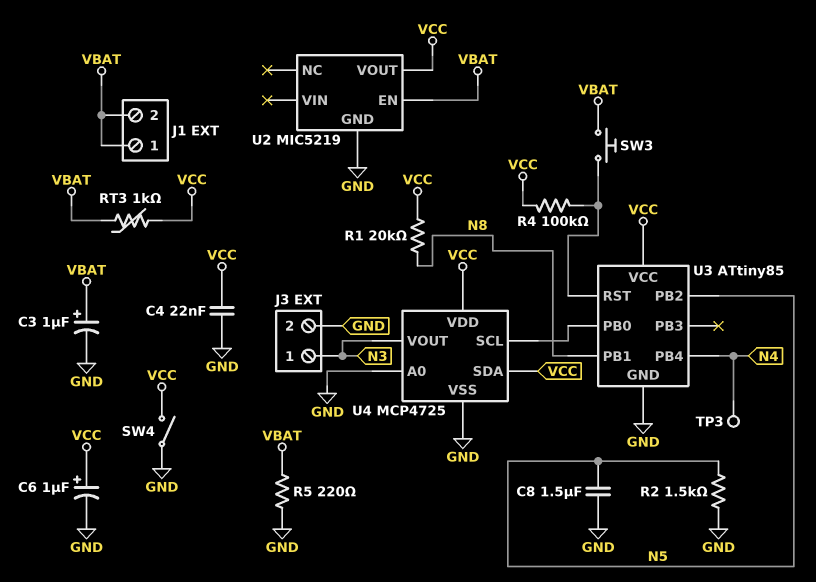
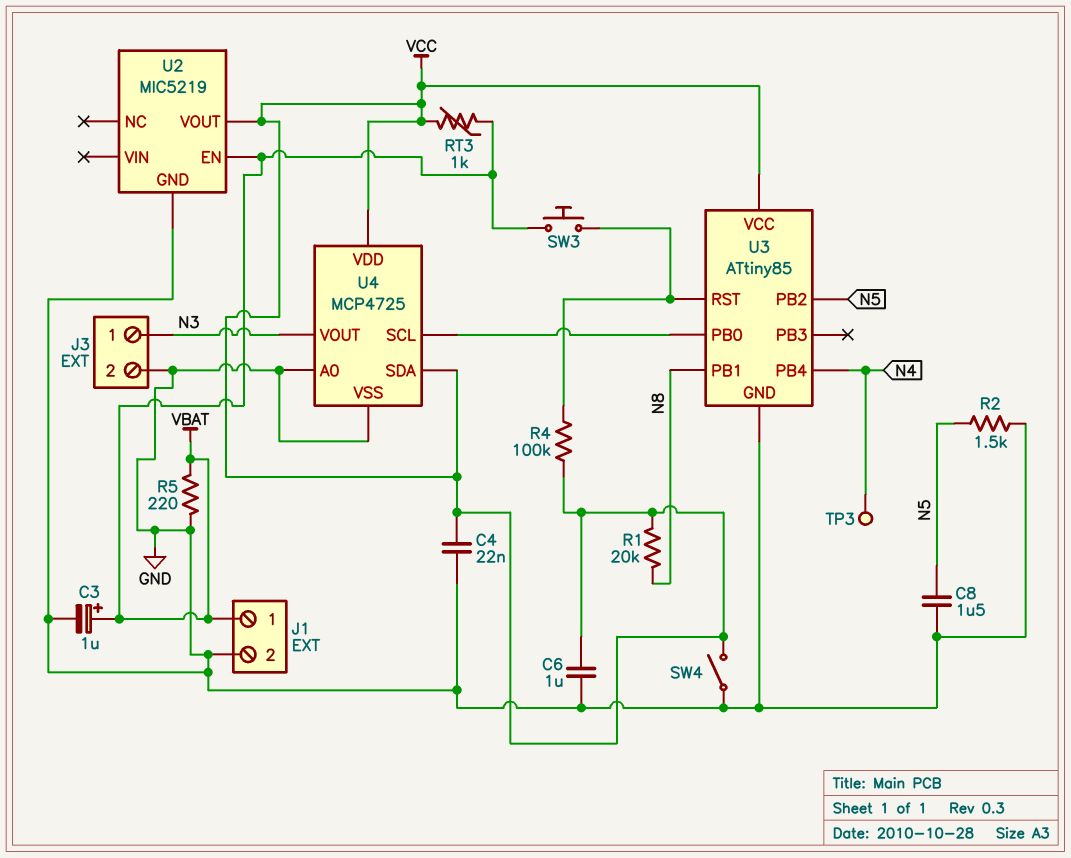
C6: 1uF (plus VCC, minus GND) -> 1uF (GND, VCC)
J1 pin 2: VBAT -> GND

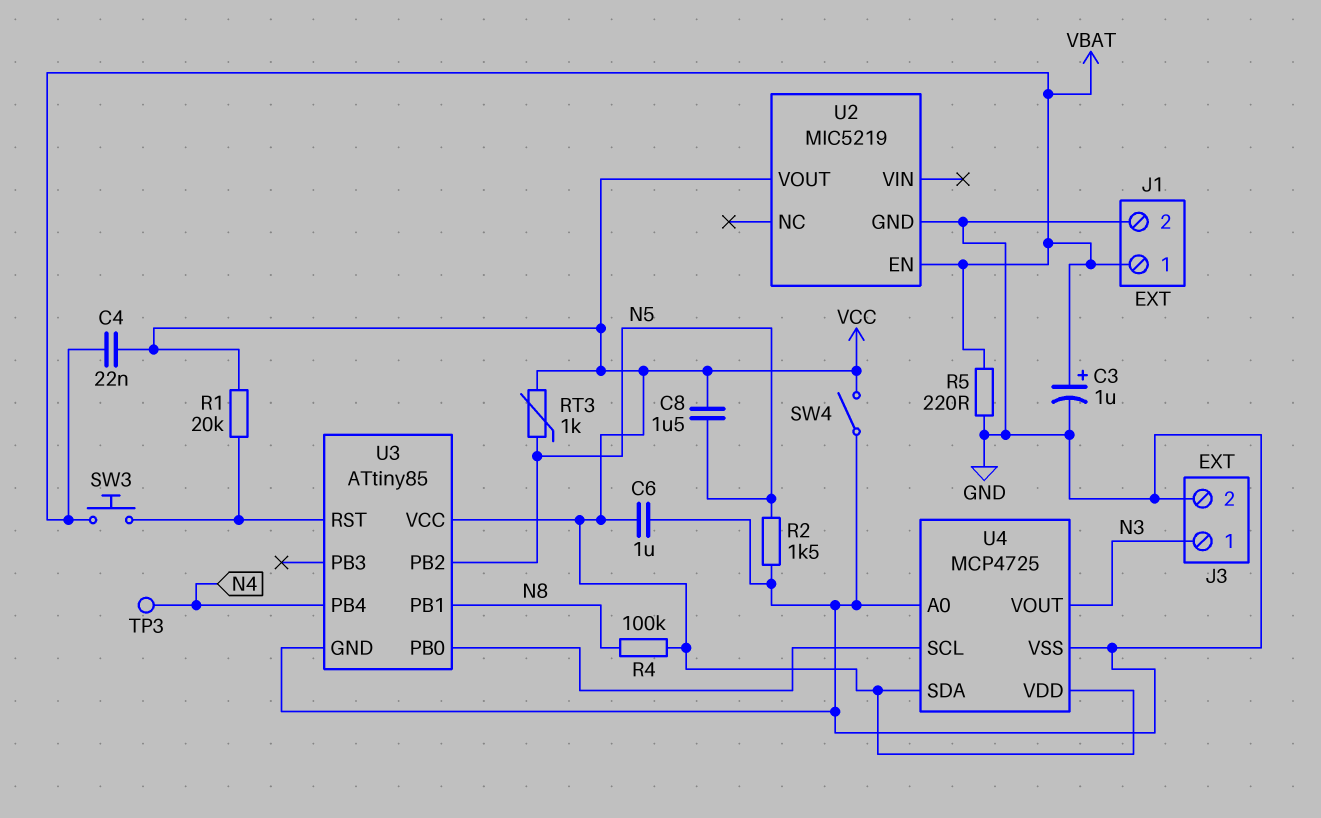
C4: 22nF (GND, VCC) -> 22nF (VBAT, VCC)
C8: 1.5uF (GND, N5) -> 1.5uF (N5, VCC)
R1: 20k (N8, VCC) -> 20k (U3/RST, VCC)
R4: 100k (U3/RST, VCC) -> 100k (N8, VCC)
RT3: 1k (VBAT, VCC) -> 1k (N5, VCC)

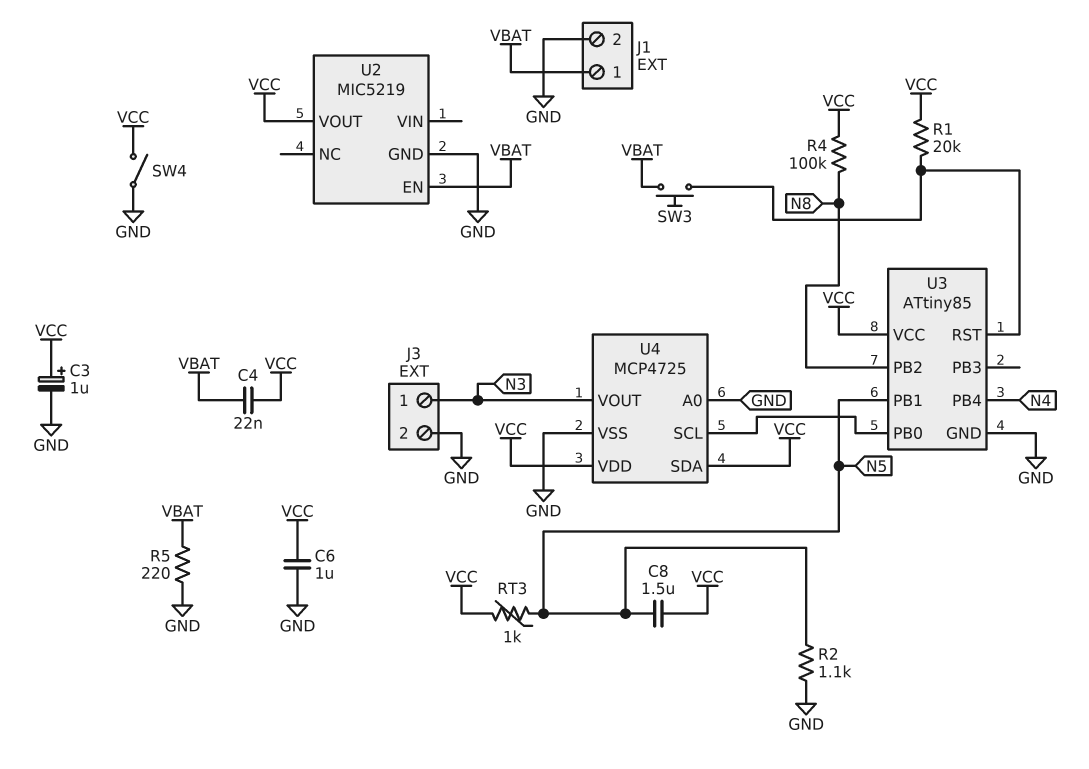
C3: 1uF (plus VBAT, minus GND) -> 1uF (plus VCC, minus GND)
R2: 1.5k (GND, N5) -> 1.1k (GND, N5)
TP3: test point (N4) -> none
U3 pin PB1: N8 -> N5
U3 pin PB2: N5 -> N8

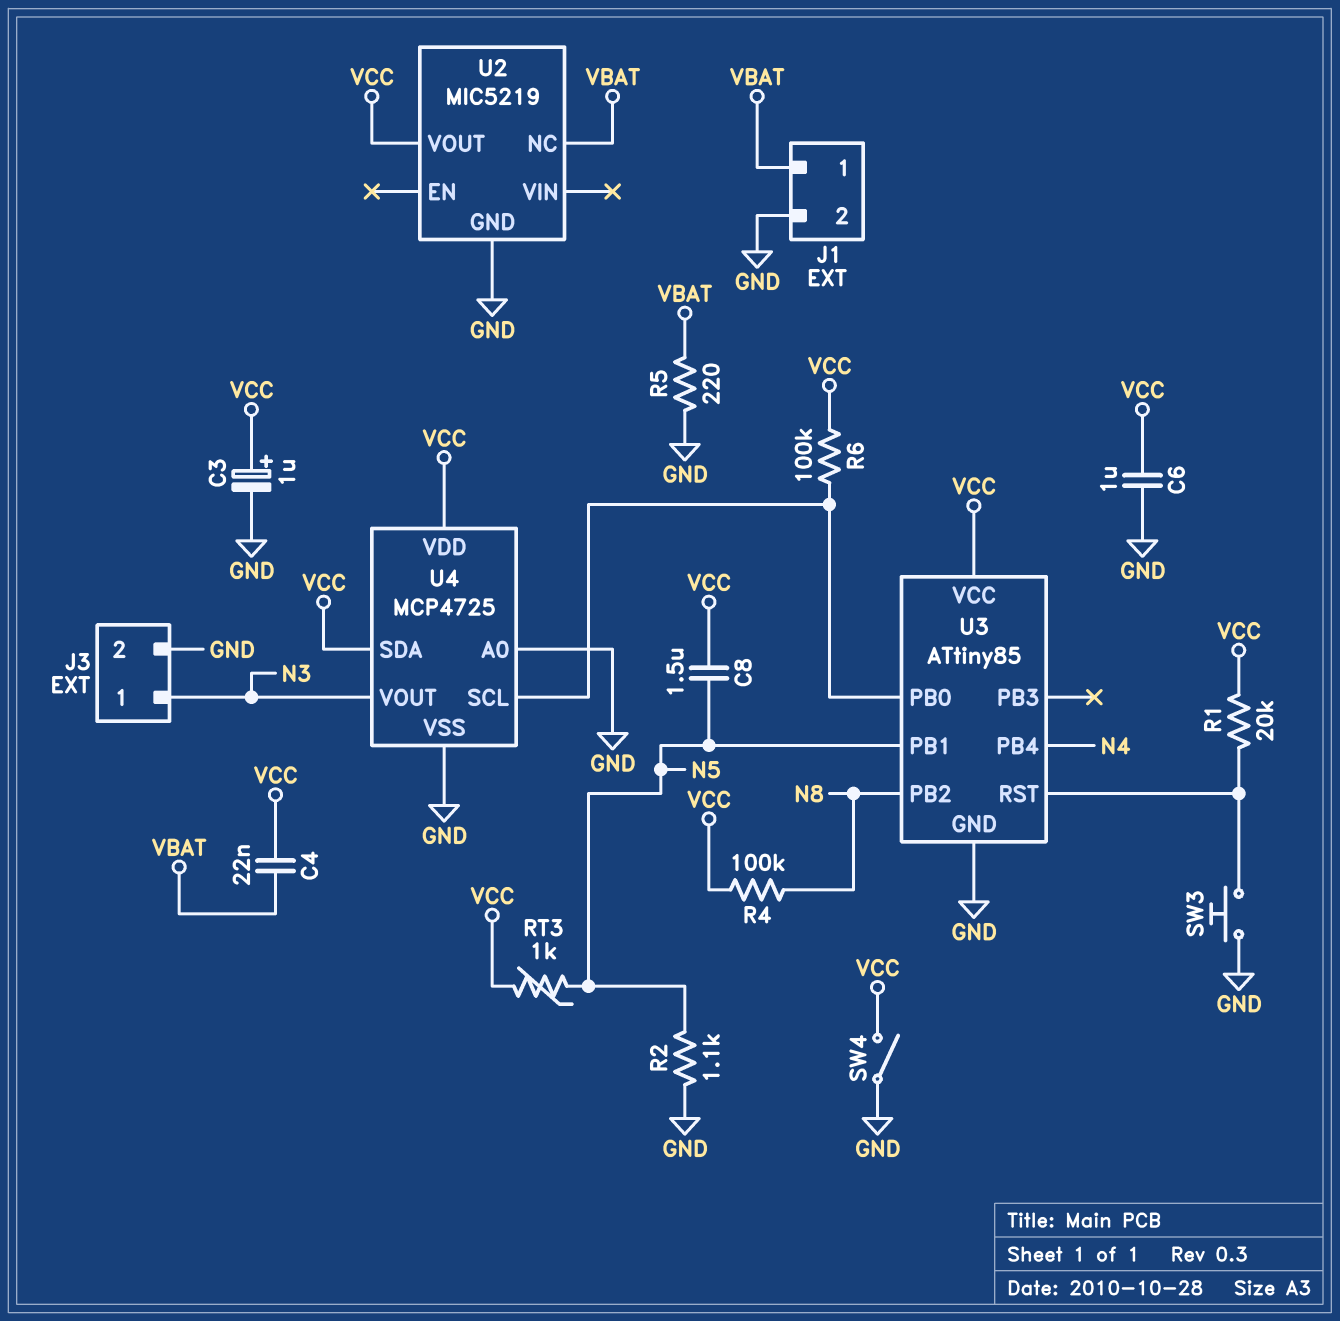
R6: none -> 100k (U3/PB0, VCC)
SW3: button (U3/RST, VBAT) -> button (GND, U3/RST)
U2 pin EN: VBAT -> none
U2 pin NC: none -> VBAT

